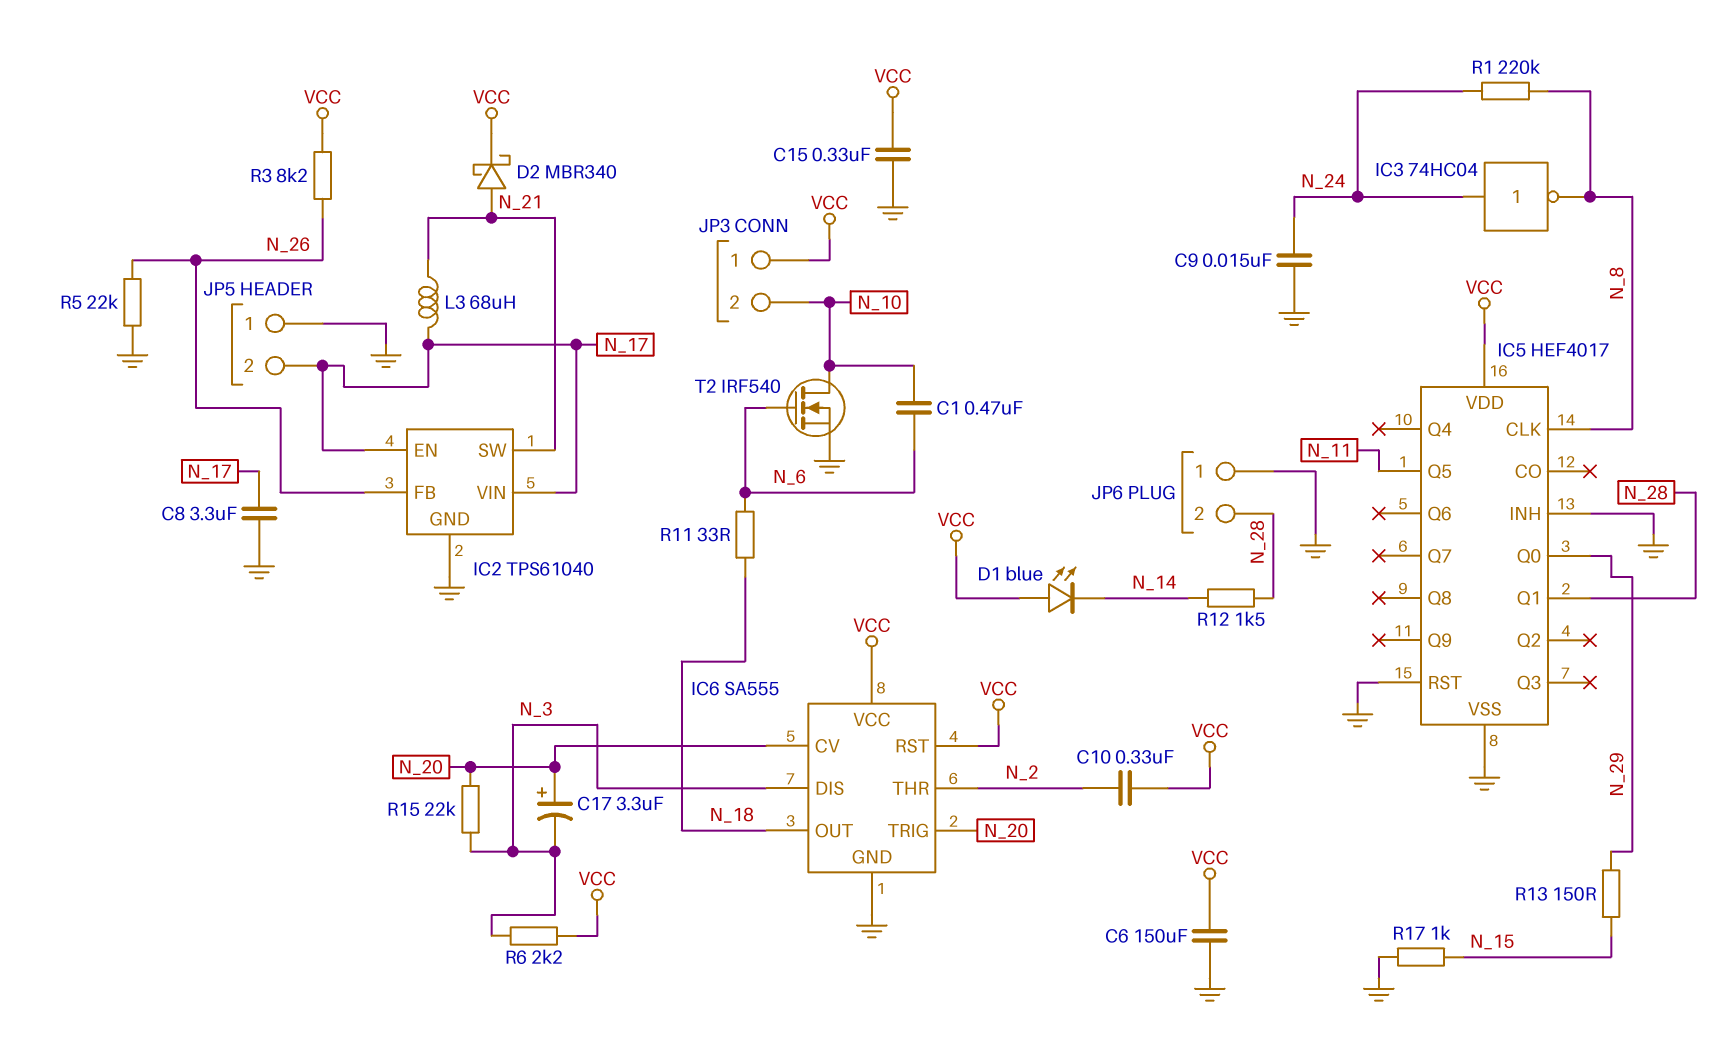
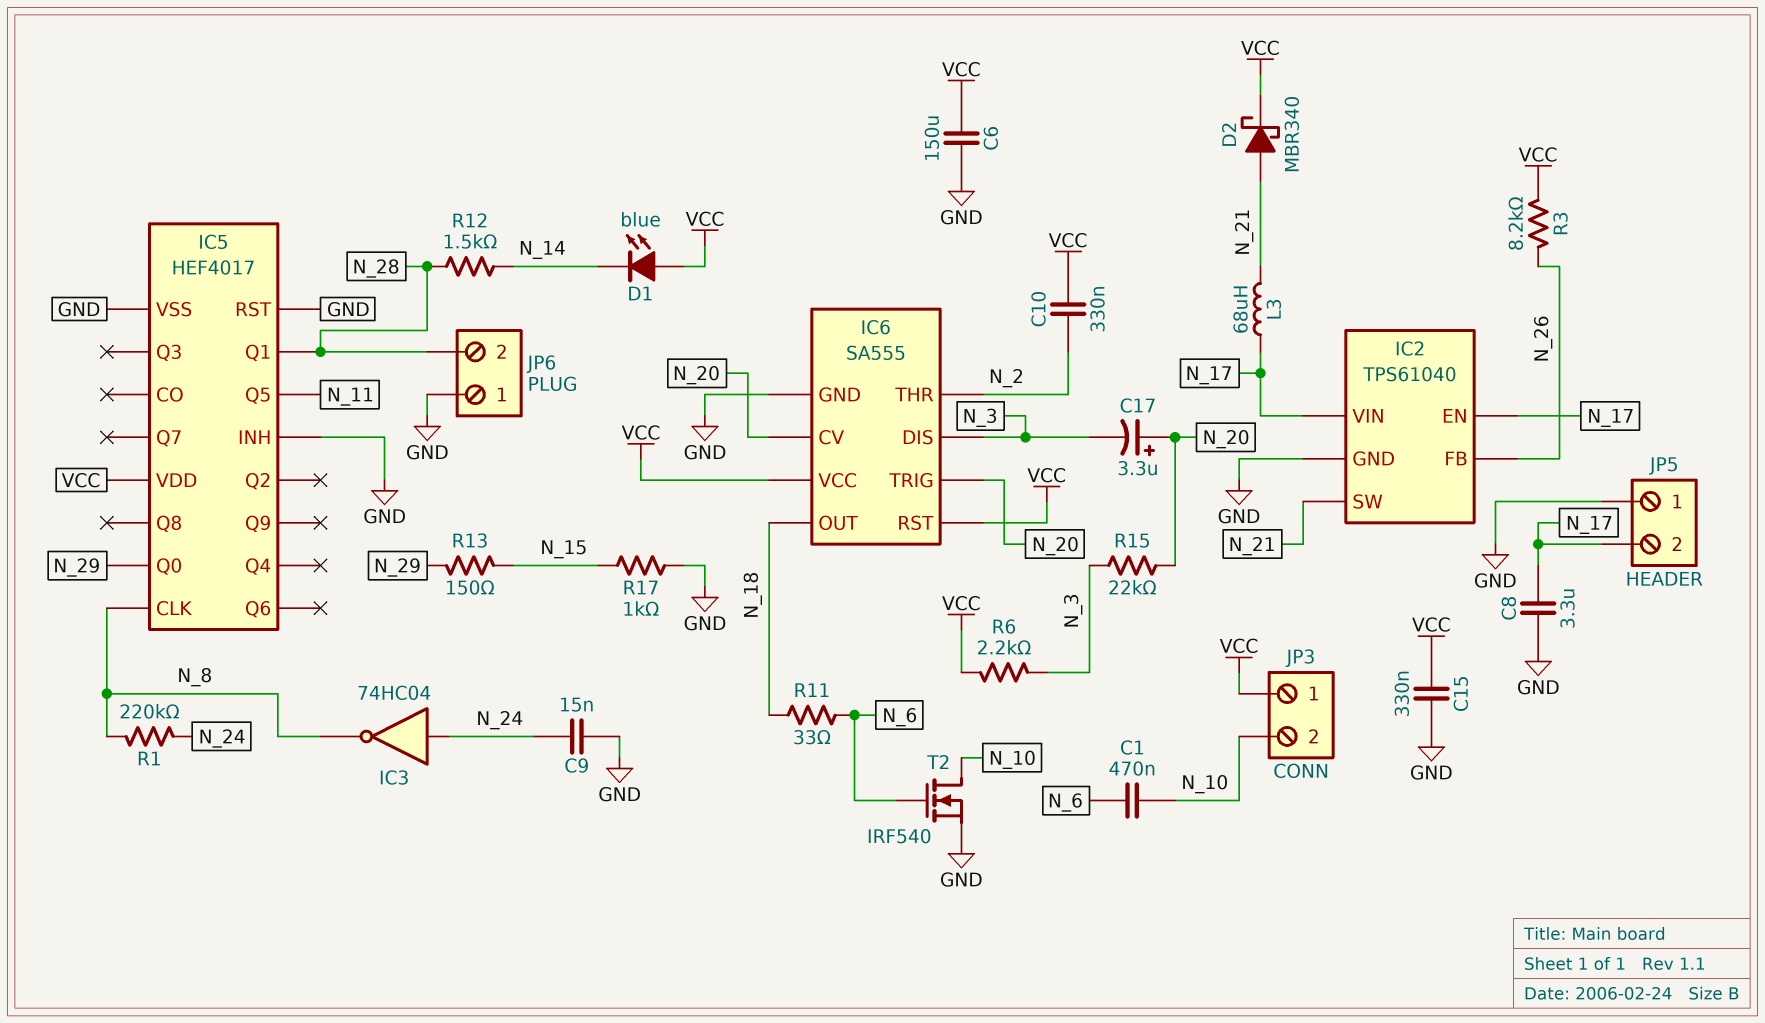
R5: 22k (GND, N_26) -> none

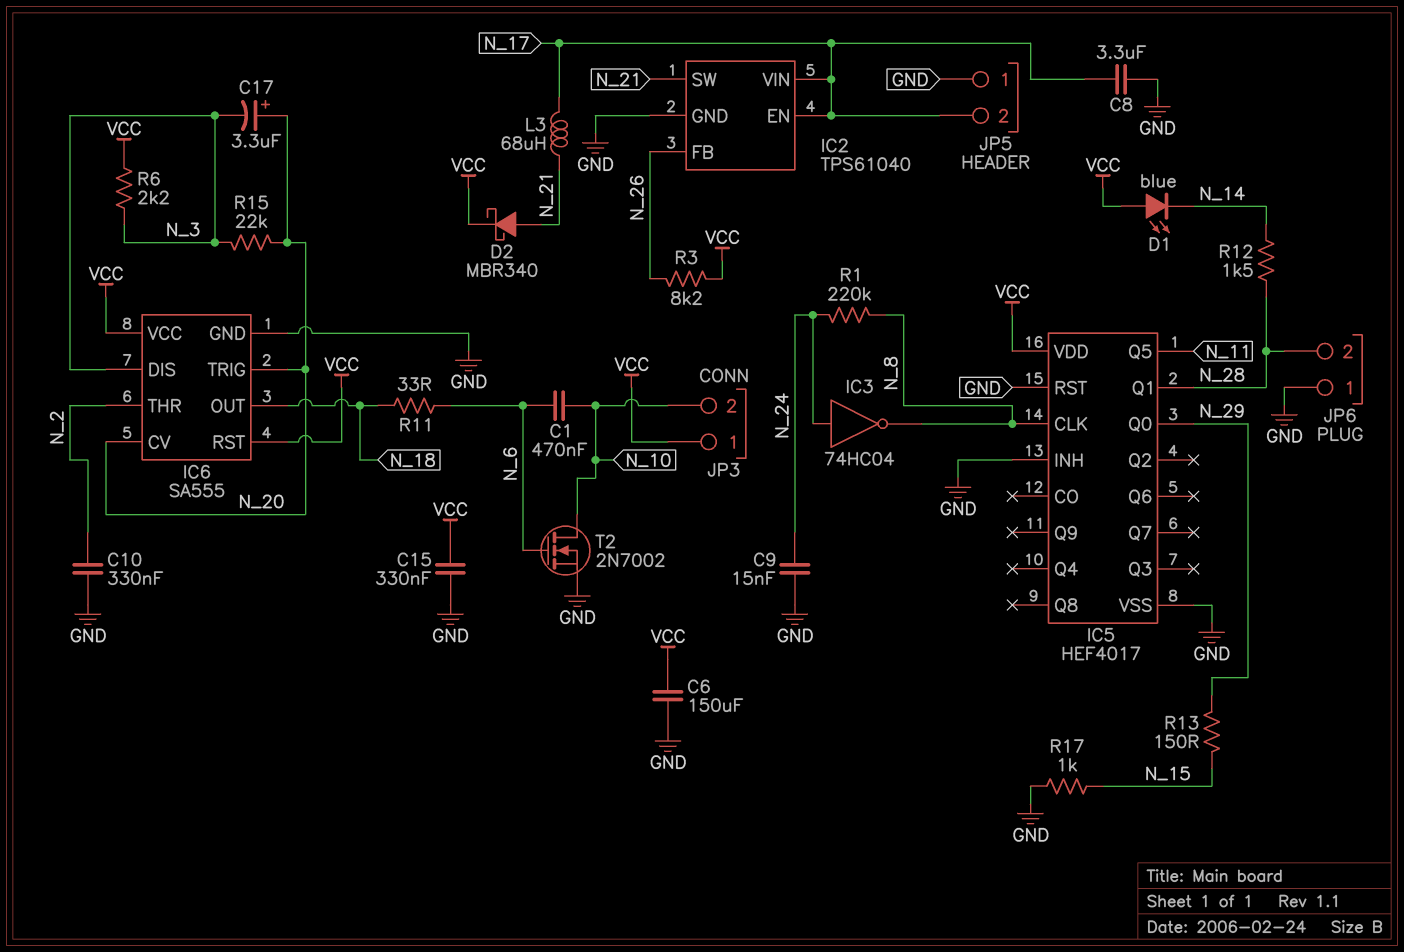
C10: 330nF (N_2, VCC) -> 330nF (GND, N_2)
T2: NMOS IRF540 (G N_6, D N_10, S GND) -> NMOS 2N7002 (G N_6, D N_10, S GND)

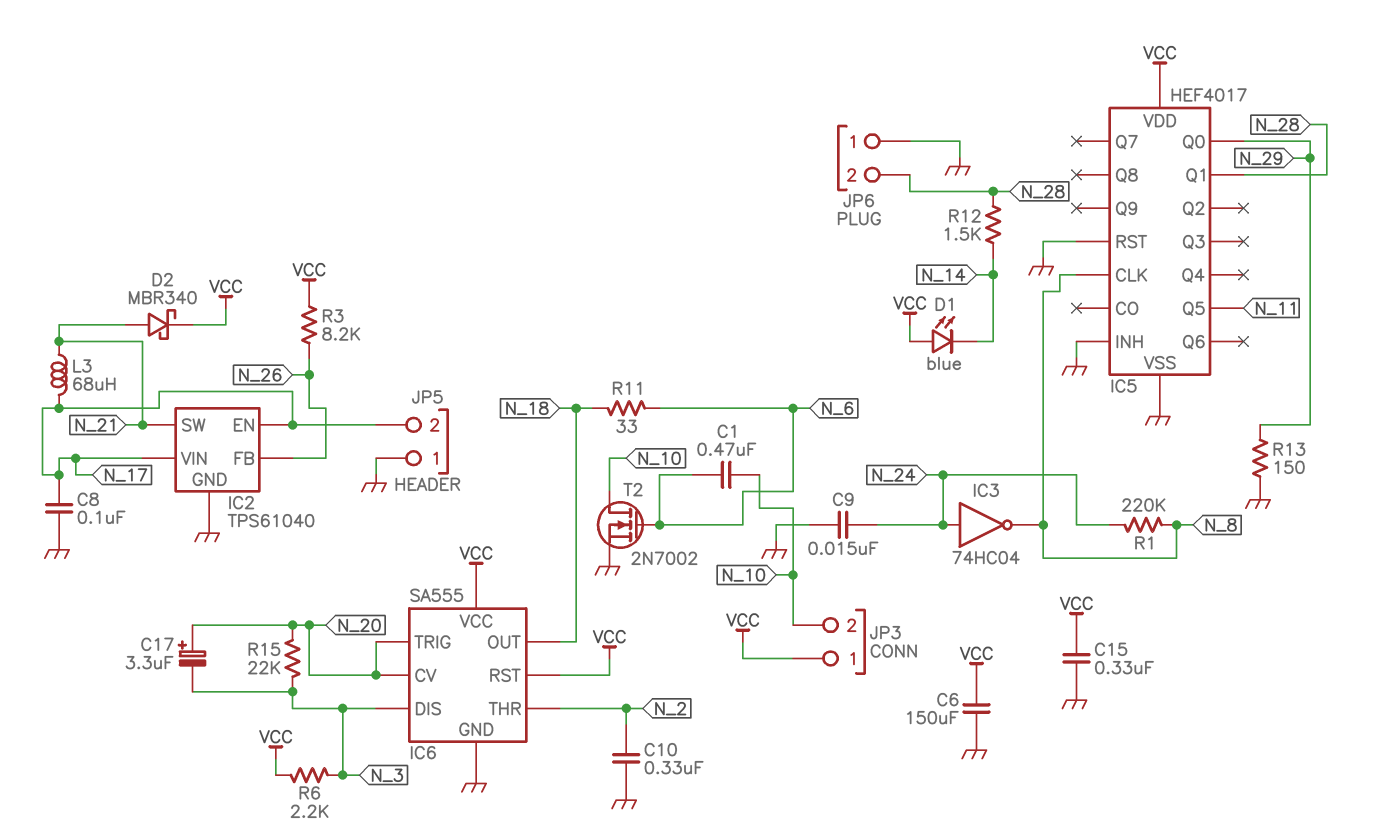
C8: 3.3uF (GND, N_17) -> 100nF (GND, N_17)
R13: 150 (N_15, N_29) -> 150 (GND, N_29)
R17: 1k (GND, N_15) -> none

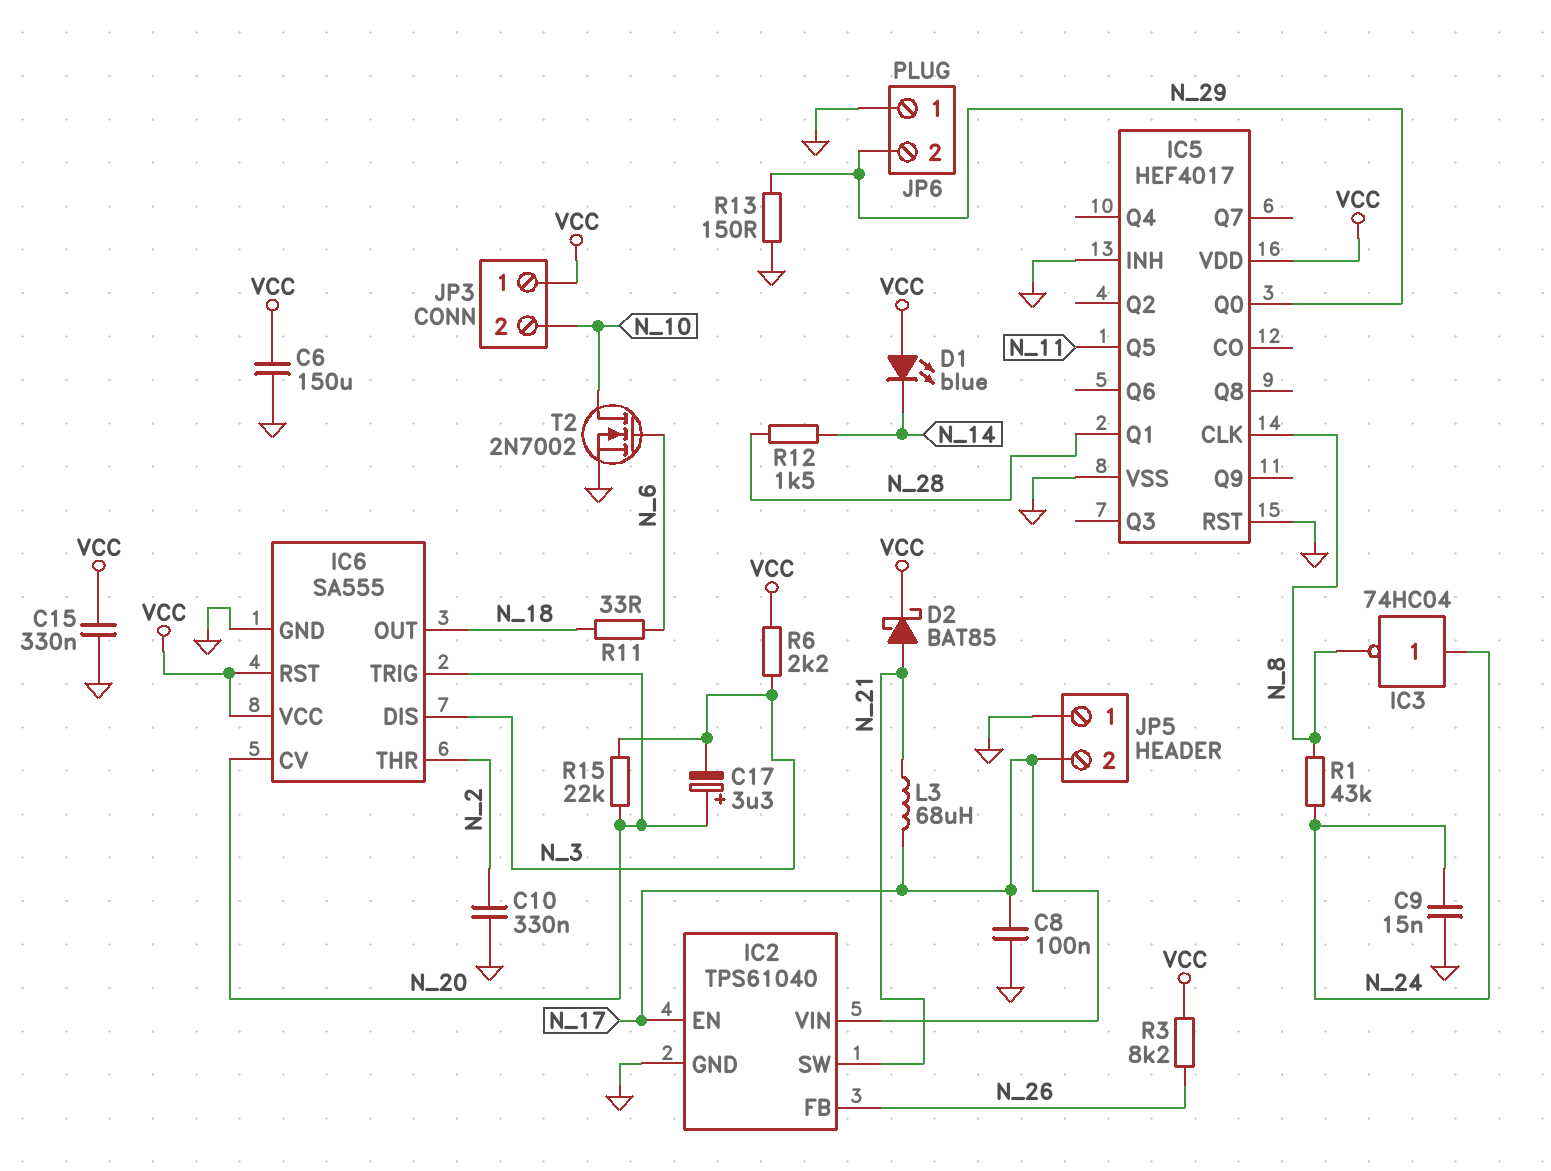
C1: 470nF (N_6, N_10) -> none
D2: schottky MBR340 (A N_21, K VCC) -> schottky BAT85 (A N_21, K VCC)
JP6 pin 2: N_28 -> N_29
R1: 220k (N_8, N_24) -> 43k (N_8, N_24)

